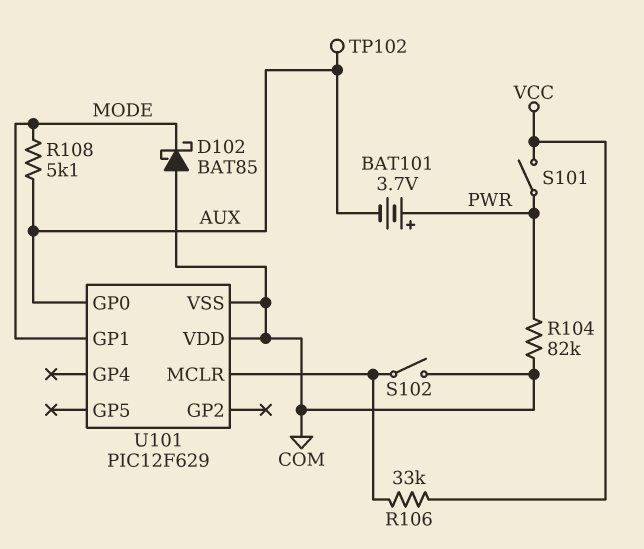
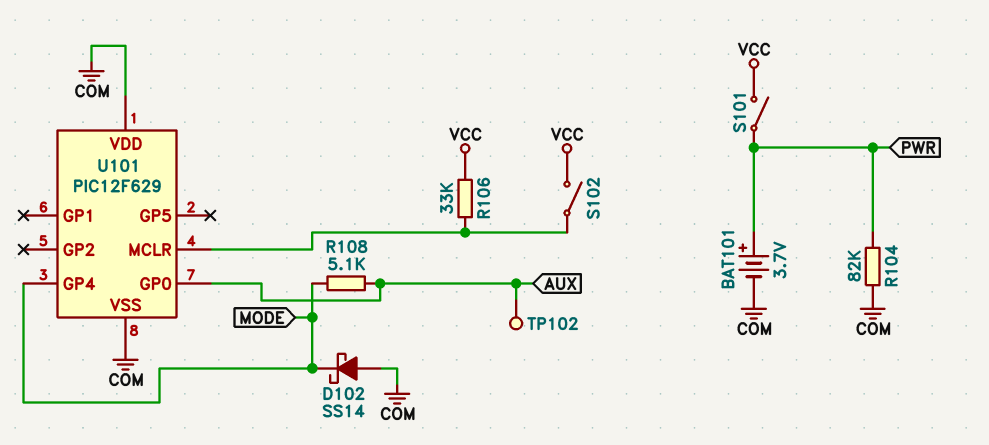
BAT101: 3.7V (plus PWR, minus AUX) -> 3.7V (plus PWR, minus COM)
D102: schottky BAT85 (A COM, K MODE) -> schottky SS14 (A COM, K MODE)
S102: switch (COM, U101/MCLR) -> switch (U101/MCLR, VCC)
U101 pin GP1: MODE -> none
U101 pin GP4: none -> MODE

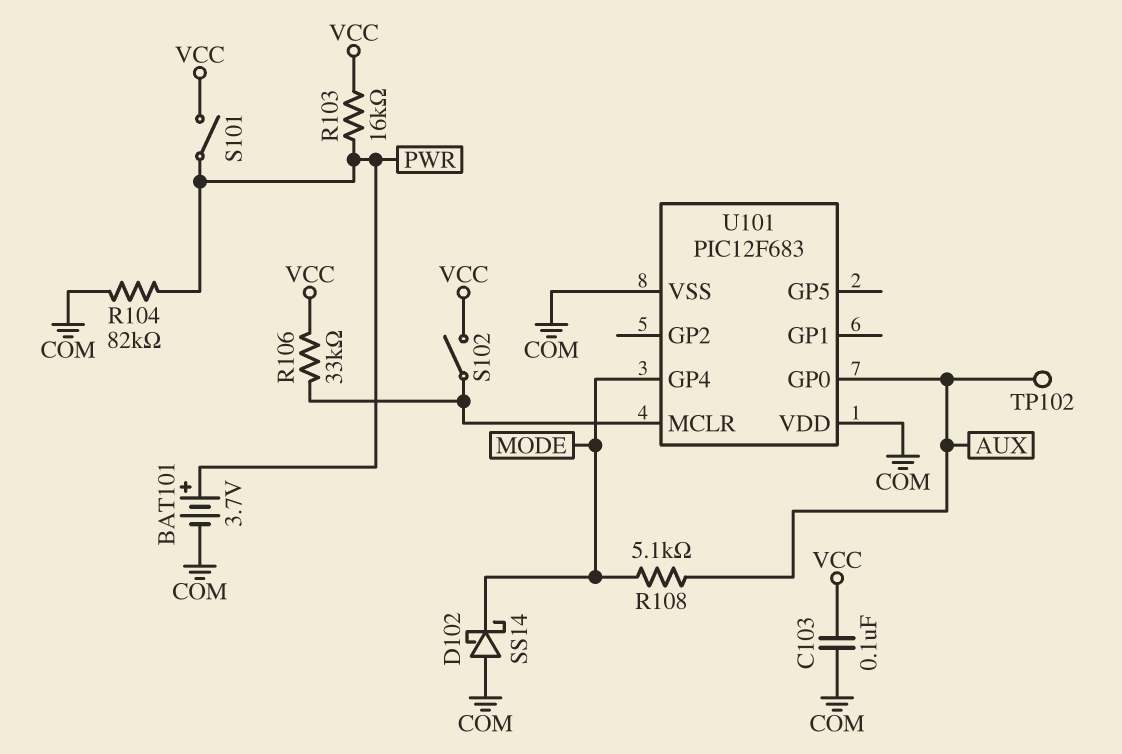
C103: none -> 100nF (COM, VCC)
R103: none -> 16k (PWR, VCC)
U101: PIC12F629 -> PIC12F683

